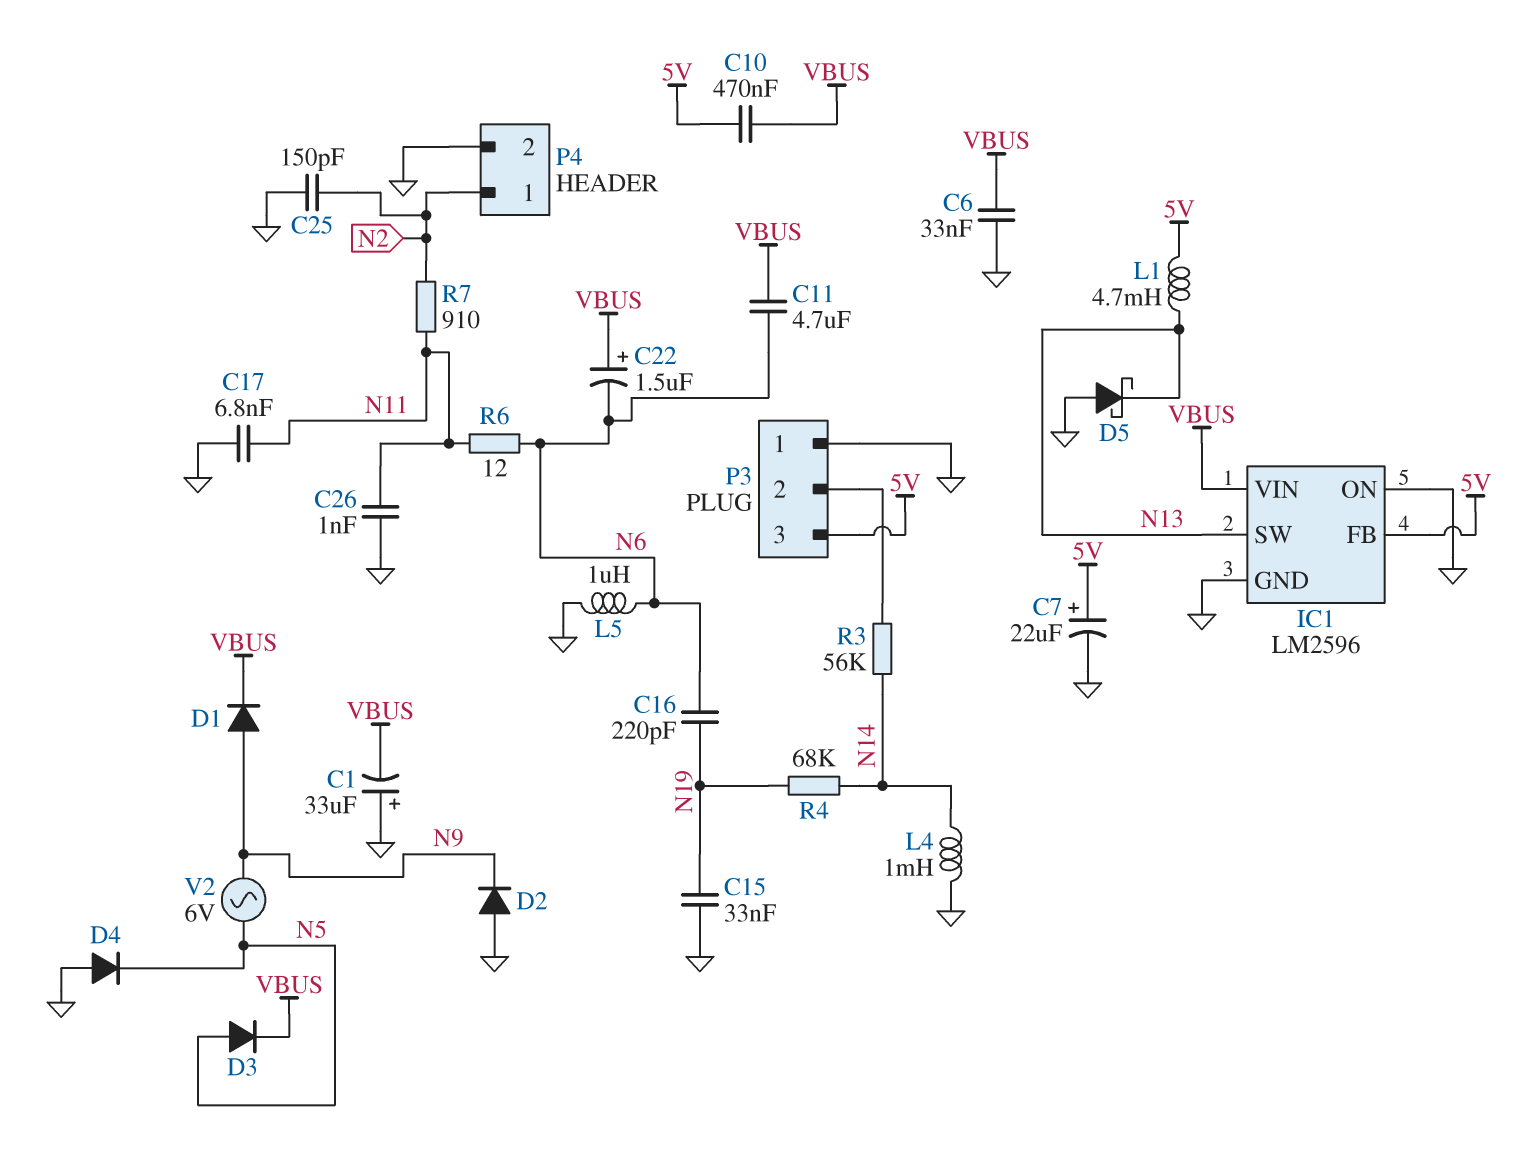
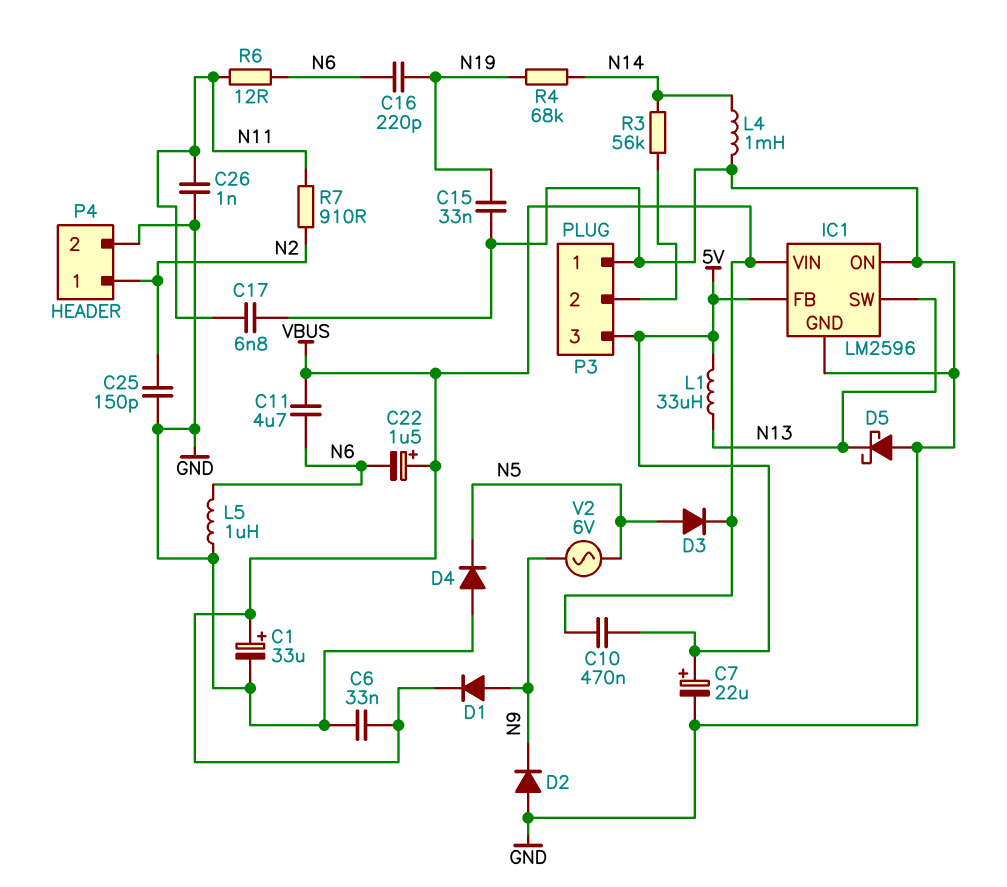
C1: 33uF (plus GND, minus VBUS) -> 33uF (plus VBUS, minus GND)
L1: 4.7mH (5V, N13) -> 33uH (5V, N13)

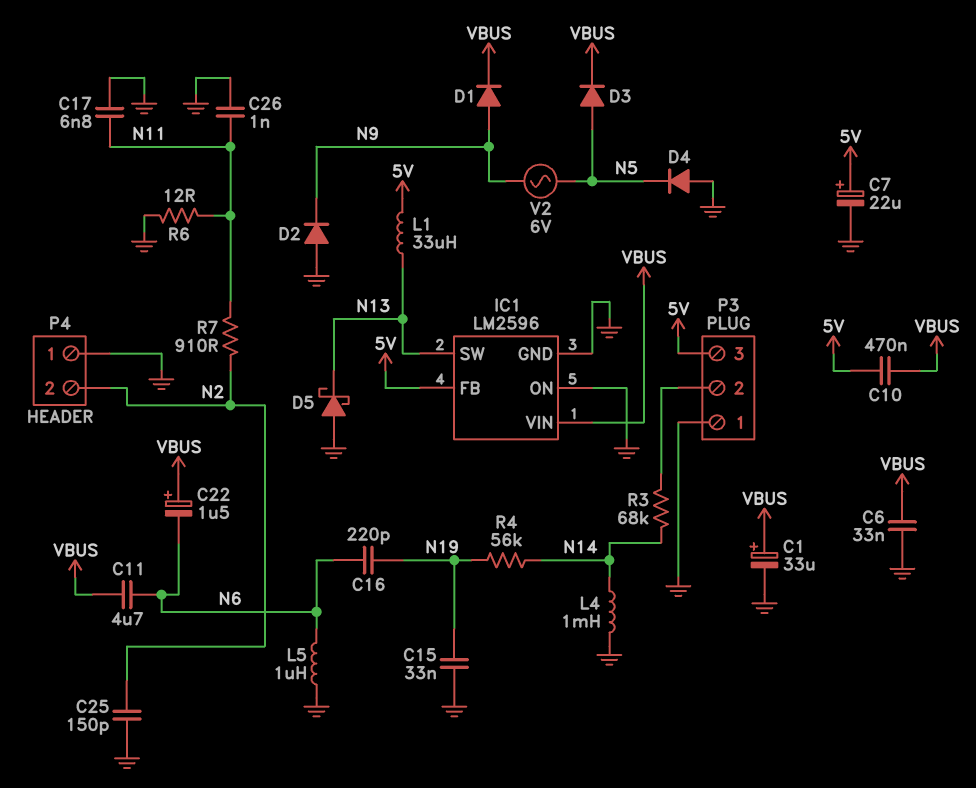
P4 pin 1: N2 -> GND
P4 pin 2: GND -> N2
R3: 56k (N14, P3/2) -> 68k (N14, P3/2)
R4: 68k (N14, N19) -> 56k (N14, N19)
R6: 12 (N6, N11) -> 12 (GND, N11)

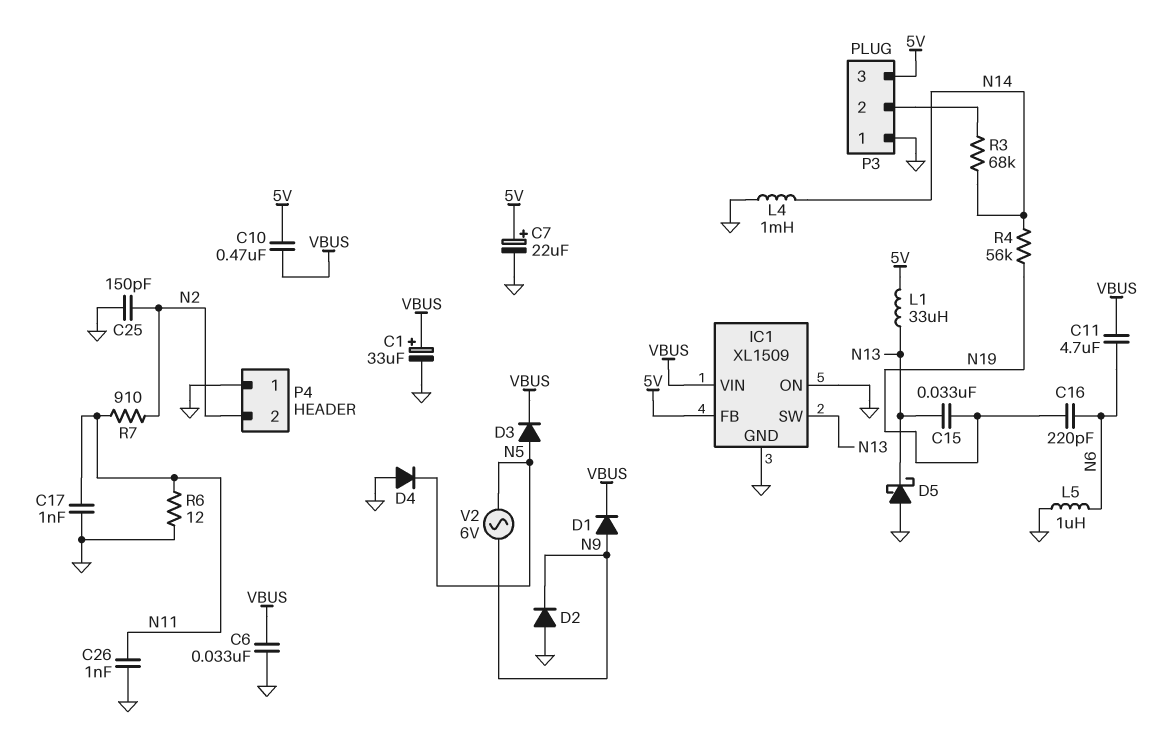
C15: 33nF (GND, N19) -> 33nF (N13, N19)
C17: 6.8nF (GND, N11) -> 1nF (GND, N11)
C22: 1.5uF (plus VBUS, minus N6) -> none
IC1: LM2596 -> XL1509

